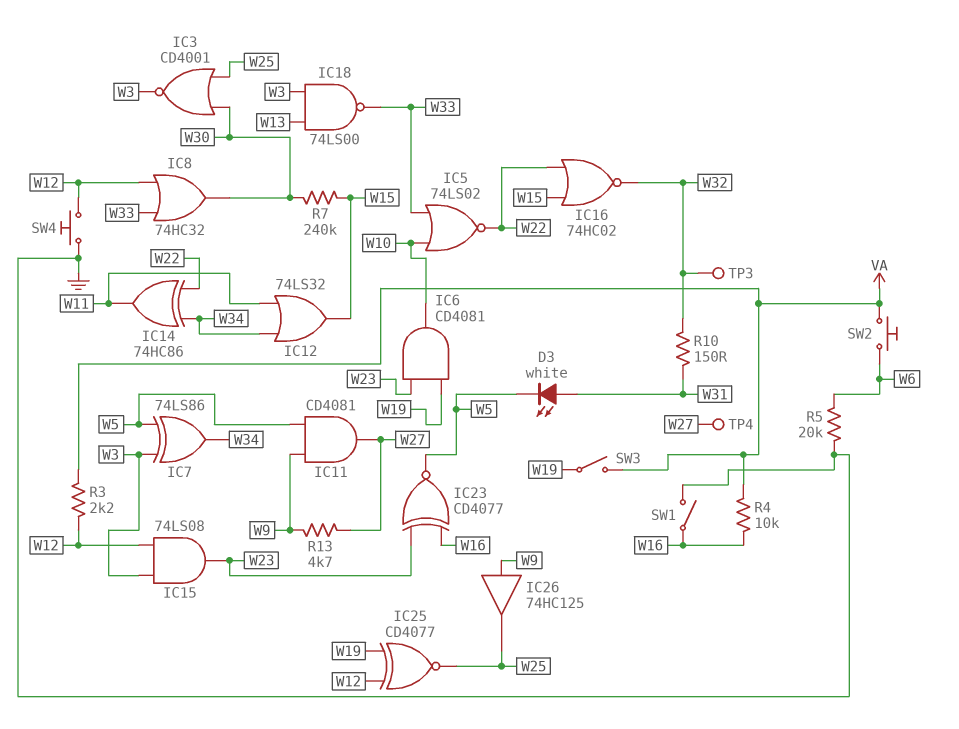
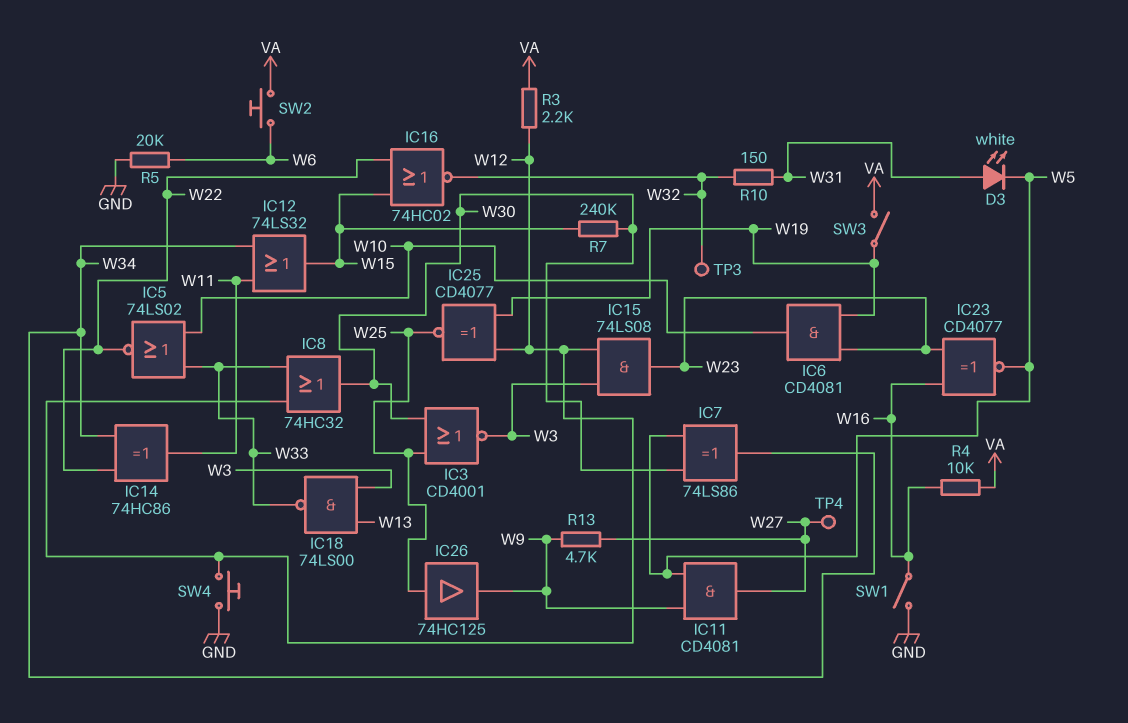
IC7: XOR 74LS86 (in W3, in W5, out W34) -> XOR 74LS86 (in W5, in W30, out W34)
IC26: buffer 74HC125 (in W9, out W25) -> buffer 74HC125 (in W25, out W9)

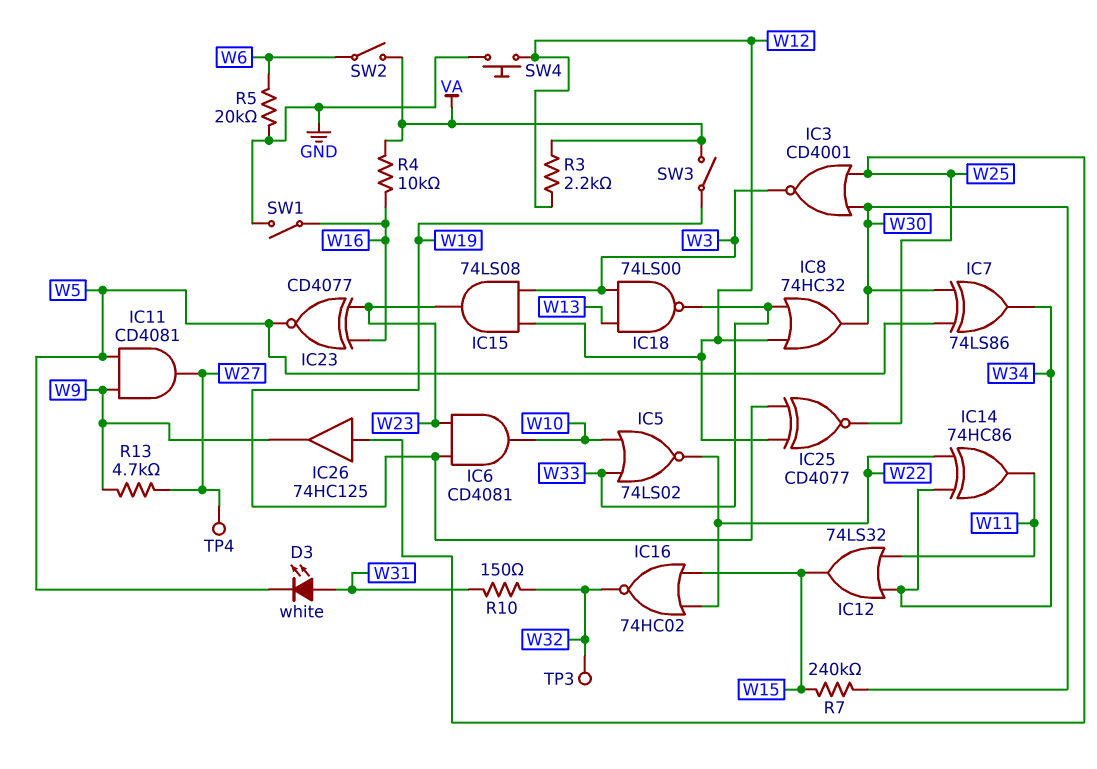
SW2: button (VA, W6) -> switch (VA, W6)

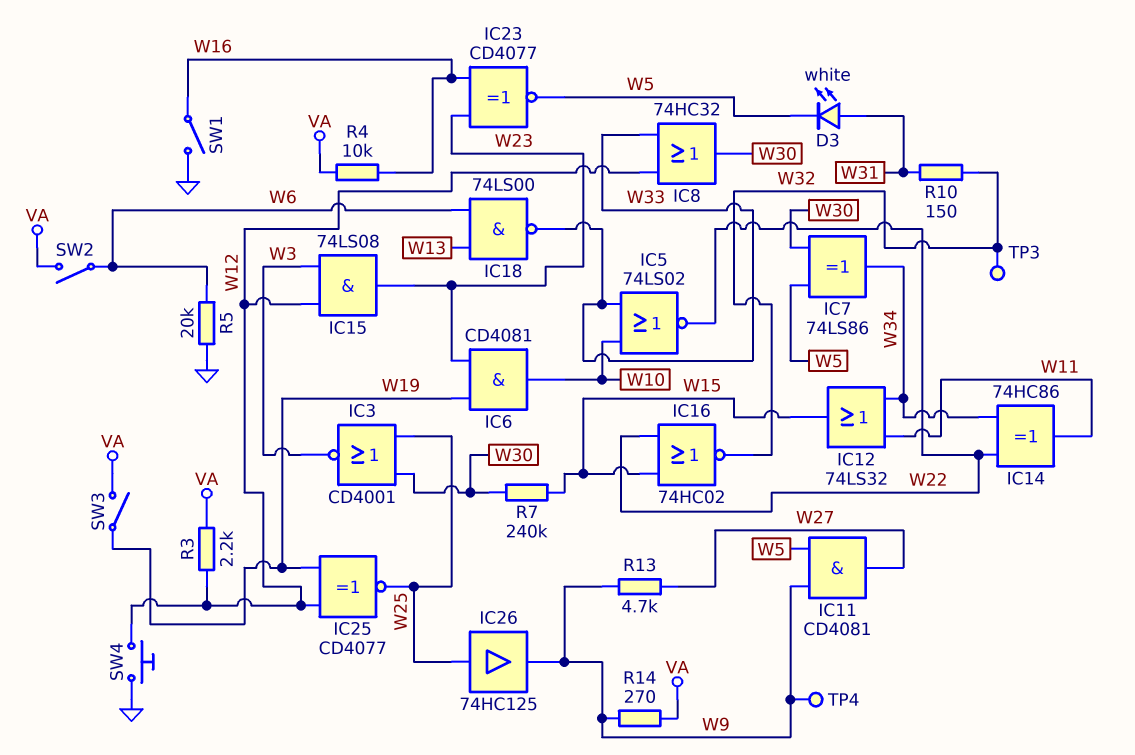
IC18: NAND 74LS00 (in W3, in W13, out W33) -> NAND 74LS00 (in W6, in W13, out W33)
R14: none -> 270 (VA, W9)
TP4: test point (W27) -> test point (W9)

